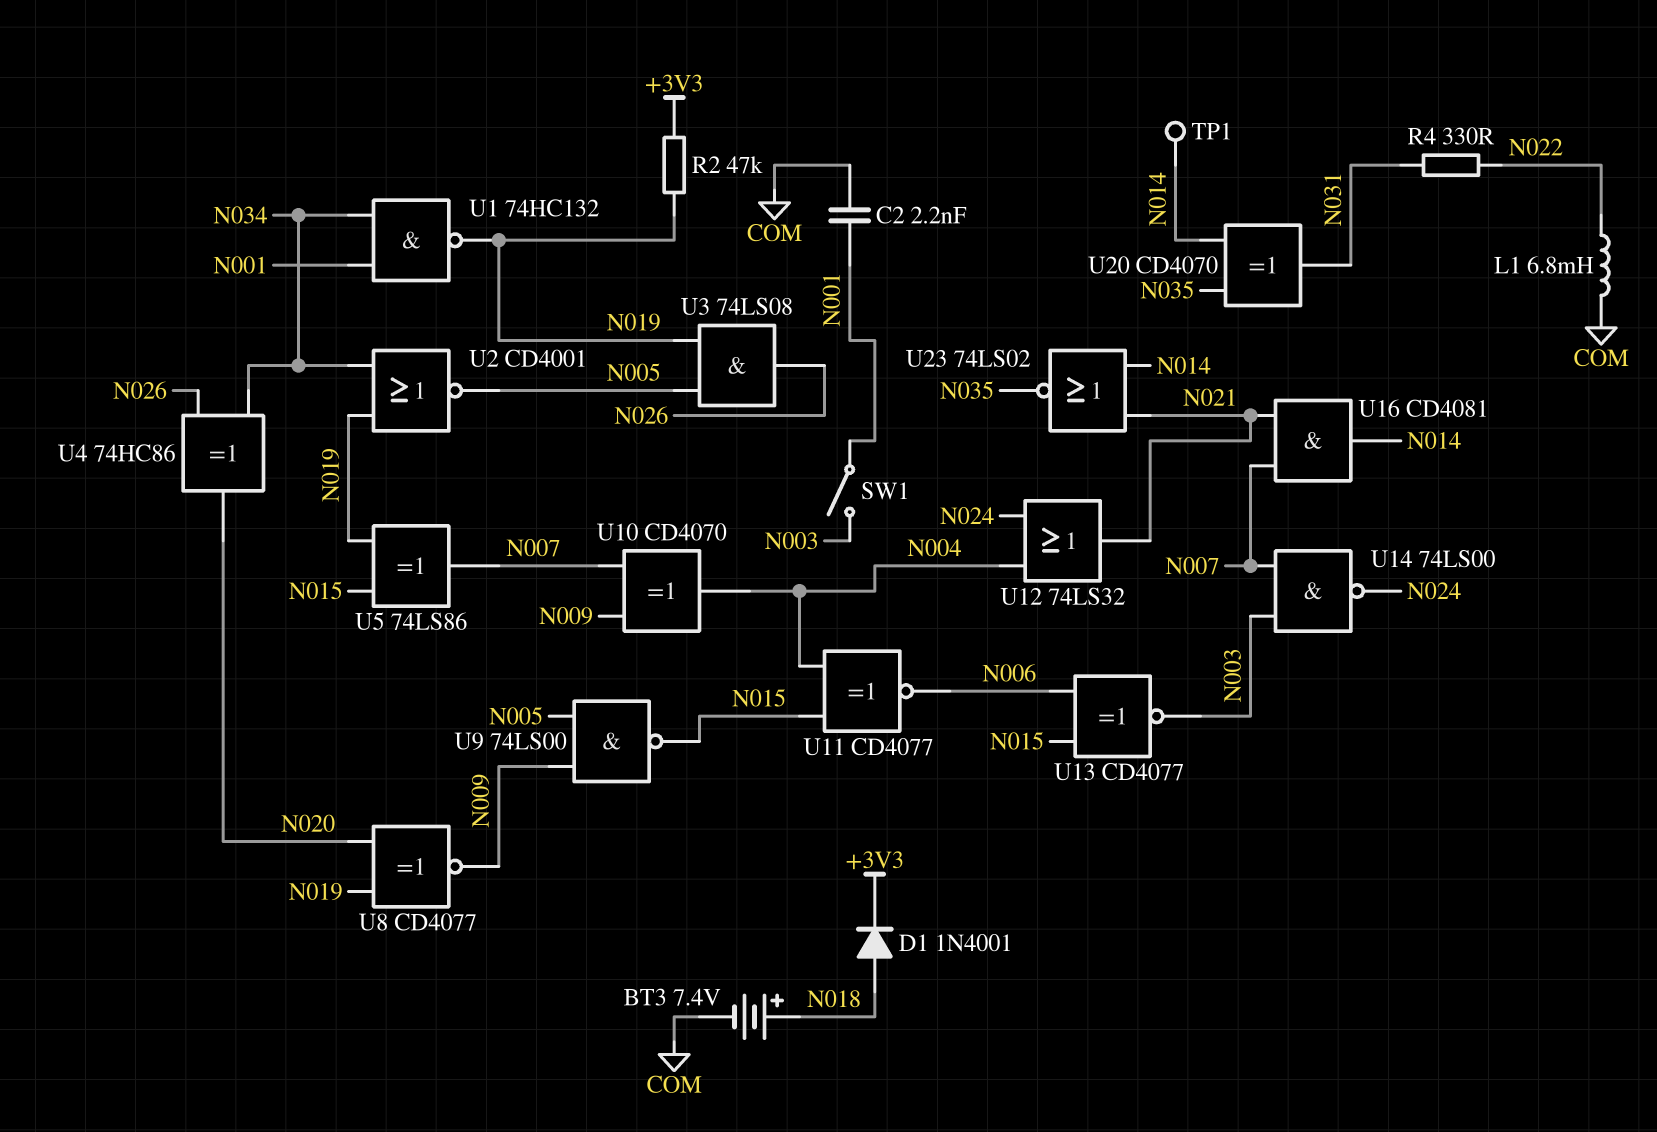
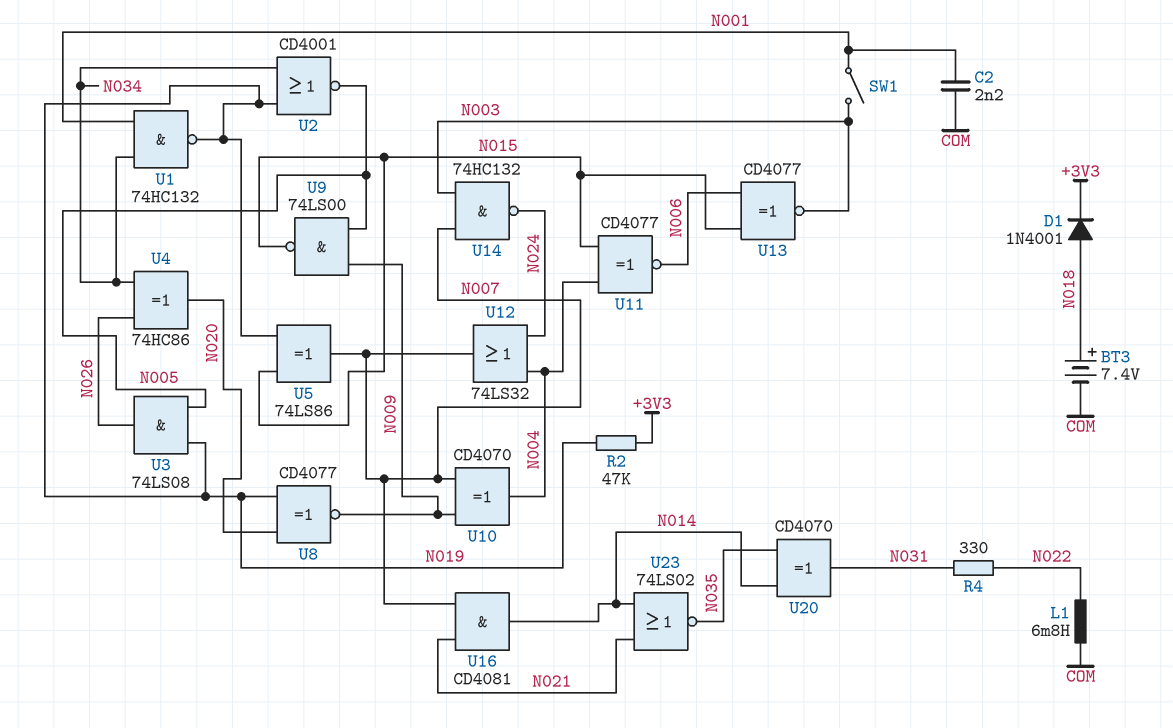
TP1: test point (N014) -> none
U12: OR 74LS32 (in N004, in N024, out N021) -> OR 74LS32 (in N004, in N024, out N007)
U14: NAND 74LS00 (in N003, in N007, out N024) -> NAND 74HC132 (in N003, in N007, out N024)

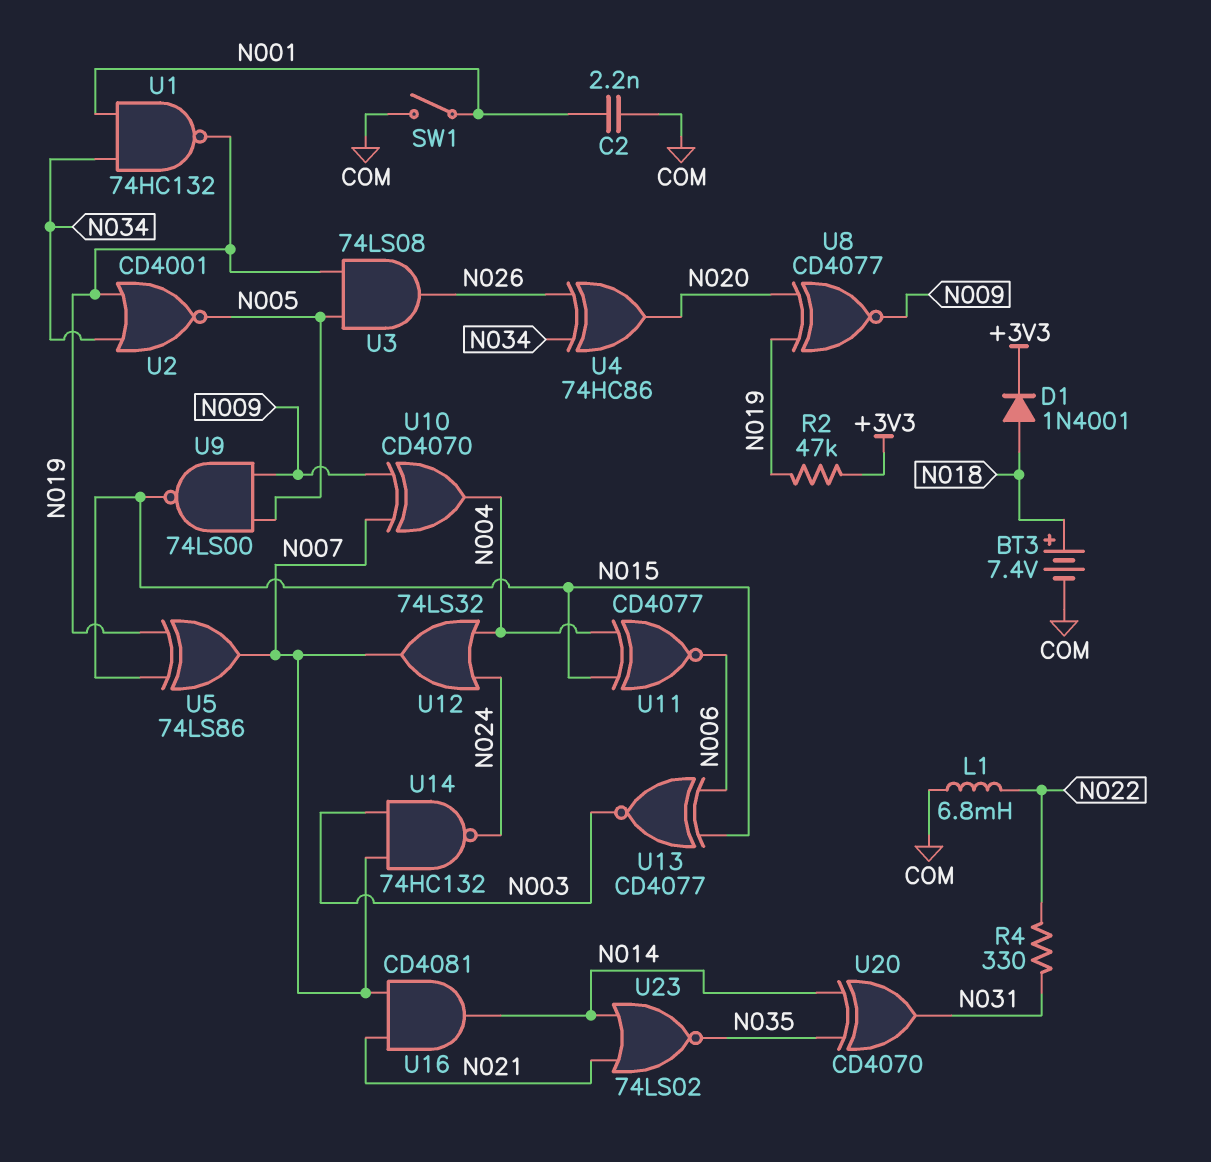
SW1: switch (N001, N003) -> switch (COM, N001)

